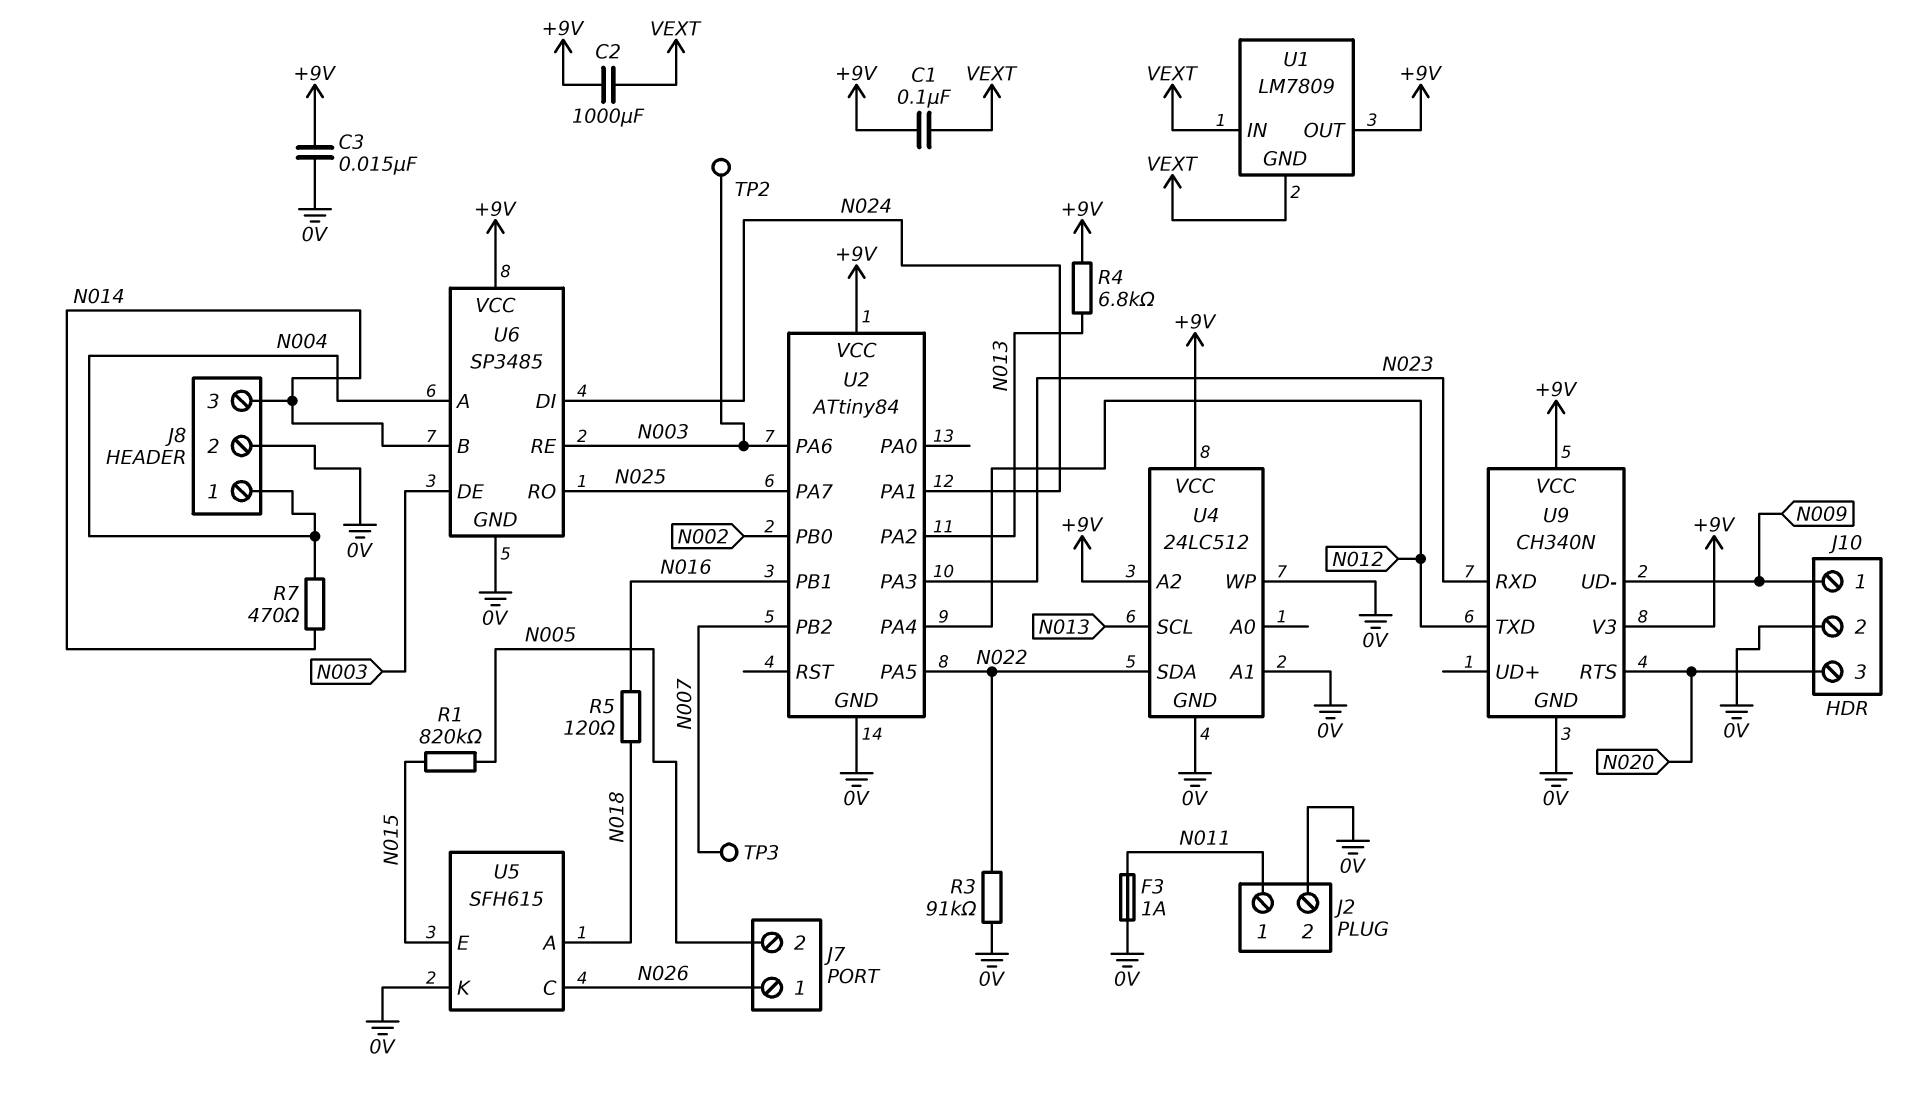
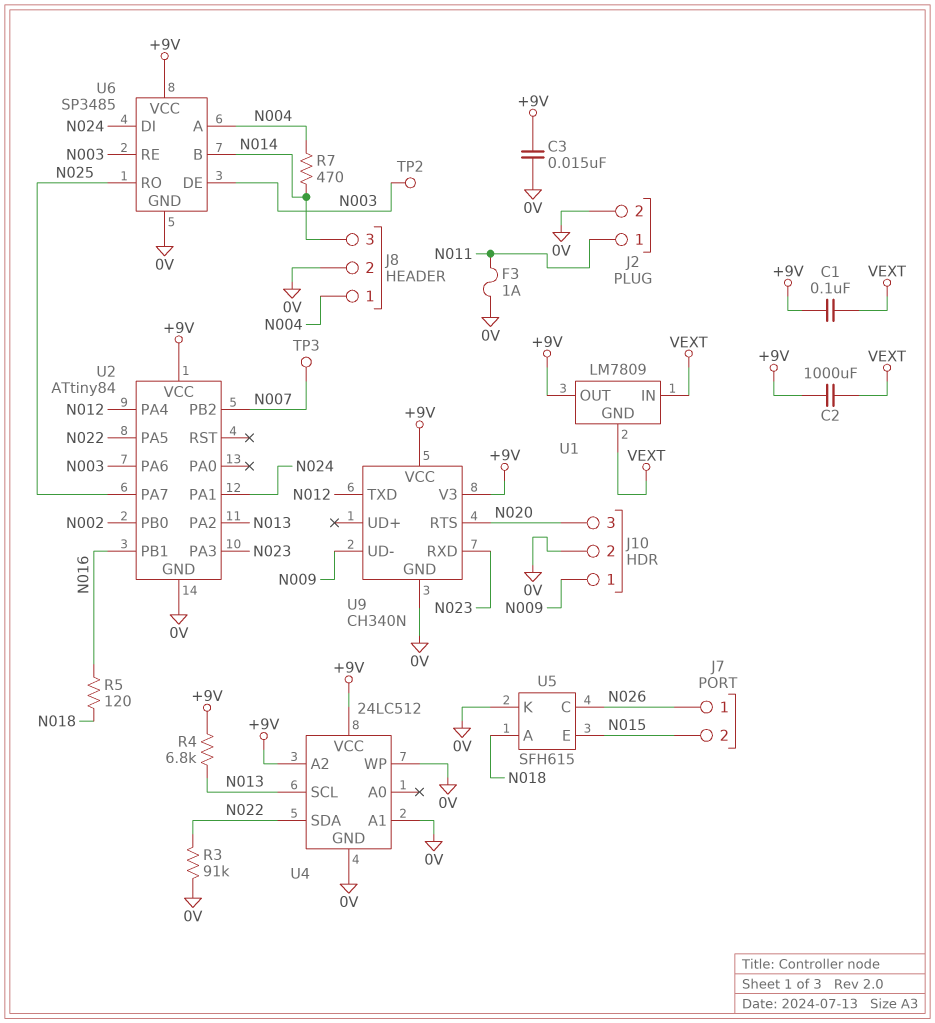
J7 pin 2: N005 -> N015
R1: 820k (N005, N015) -> none

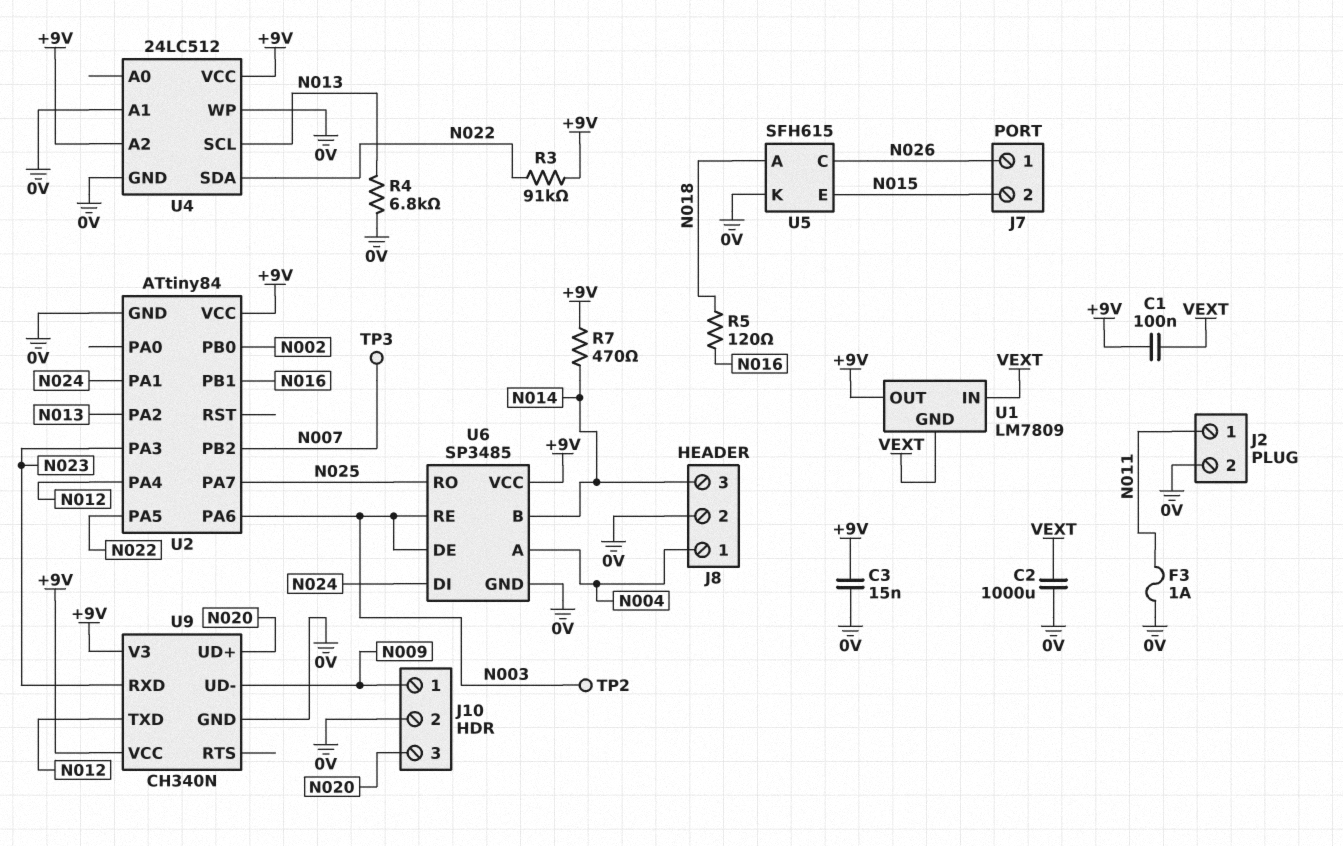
C2: 1000uF (+9V, VEXT) -> 1000uF (0V, VEXT)
R3: 91k (0V, N022) -> 91k (+9V, N022)
R4: 6.8k (+9V, N013) -> 6.8k (0V, N013)
R7: 470 (N004, N014) -> 470 (+9V, N014)
U9 pin RTS: N020 -> none
U9 pin UD+: none -> N020

